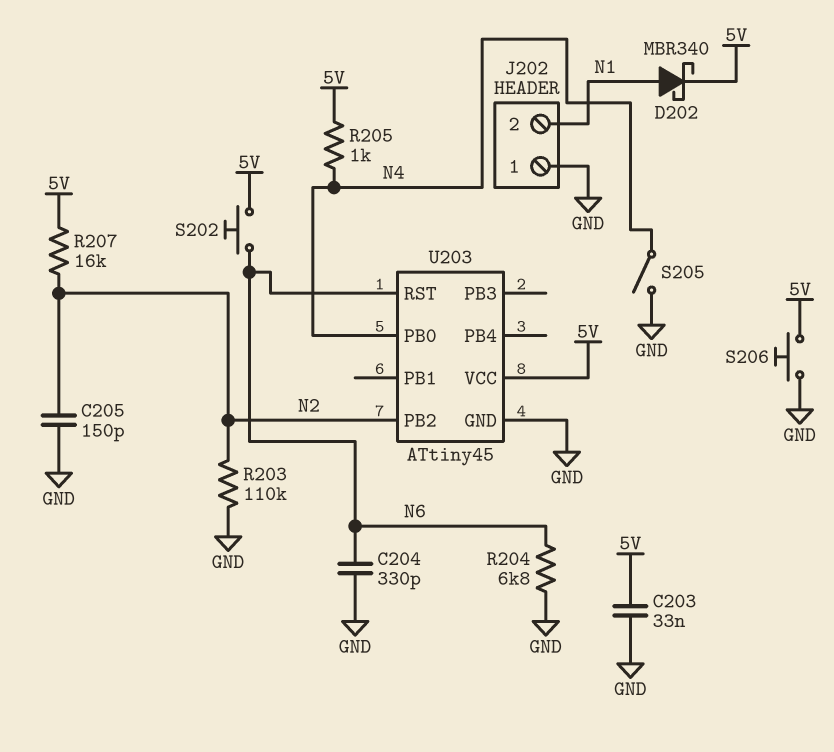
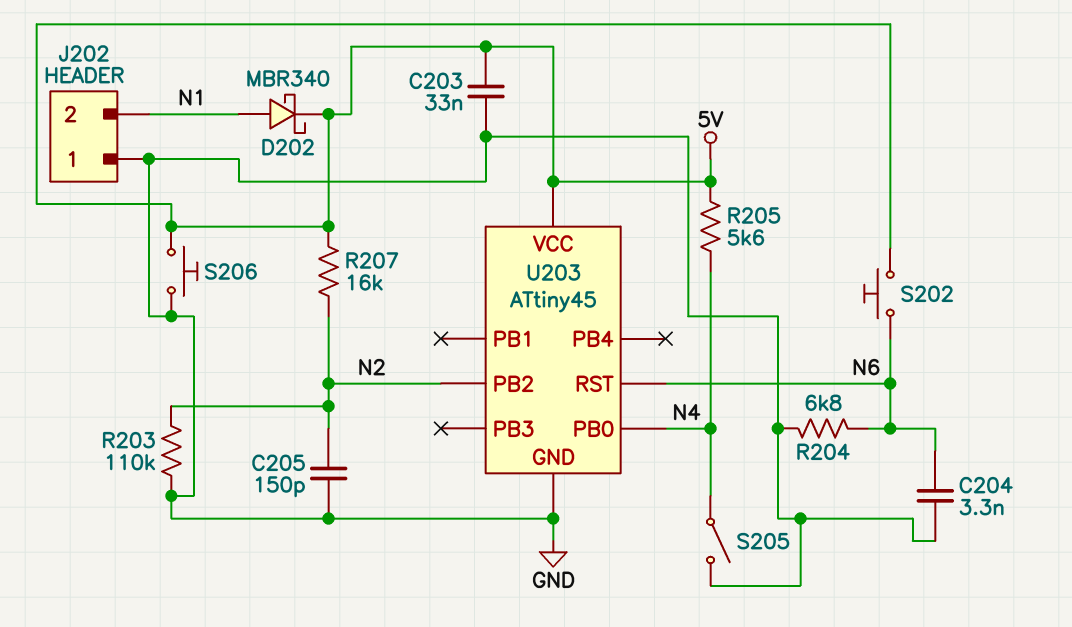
C204: 330pF (GND, N6) -> 3.3nF (GND, N6)
R205: 1k (5V, N4) -> 5.6k (5V, N4)

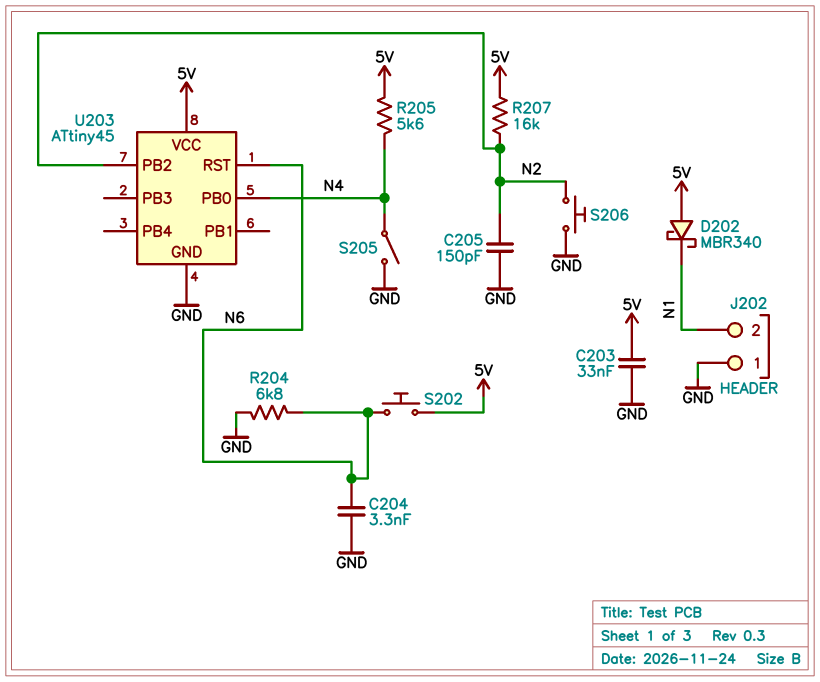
D202: schottky MBR340 (A N1, K 5V) -> schottky MBR340 (A 5V, K N1)
R203: 110k (GND, N2) -> none
S206: button (5V, GND) -> button (GND, N2)

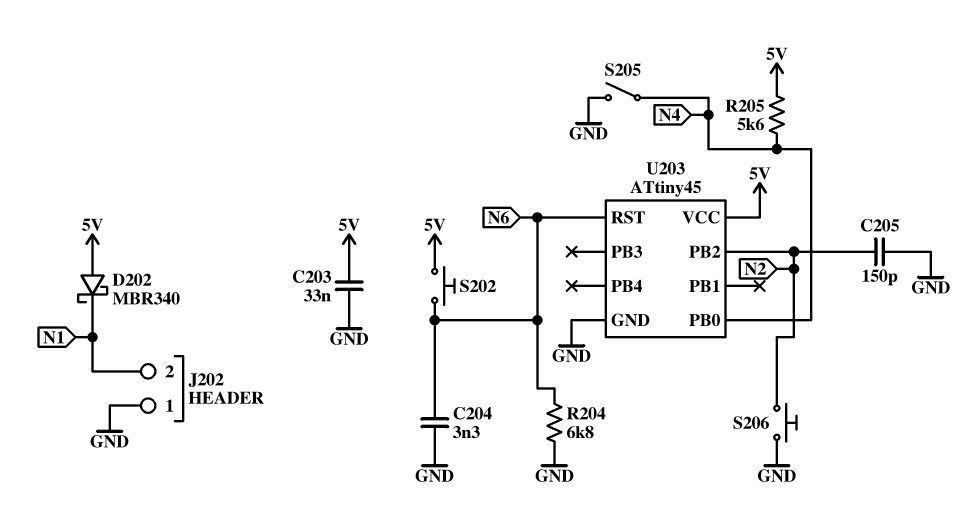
R207: 16k (5V, N2) -> none

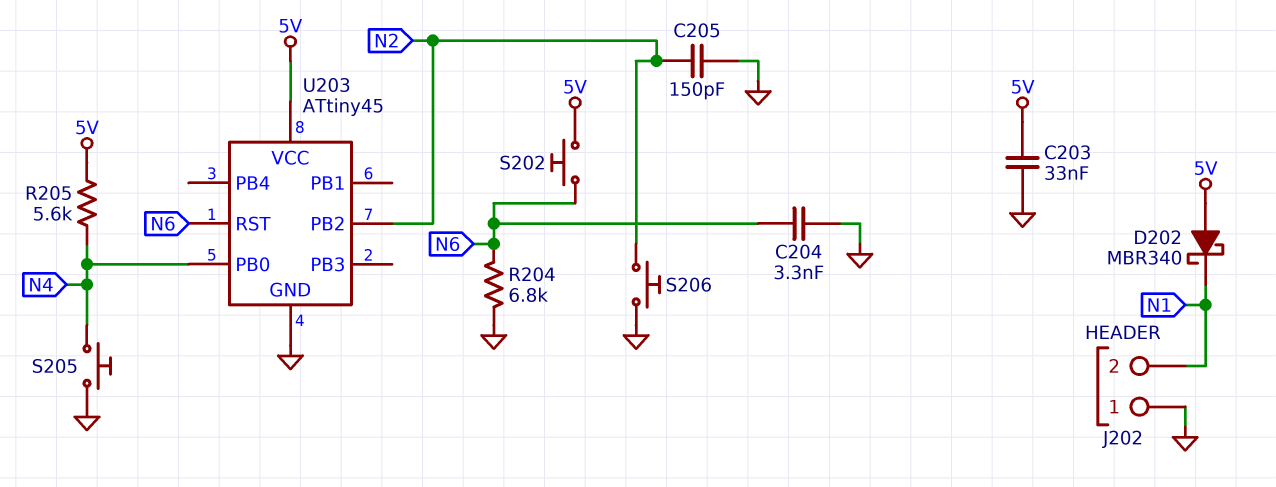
S205: switch (GND, N4) -> button (GND, N4)

